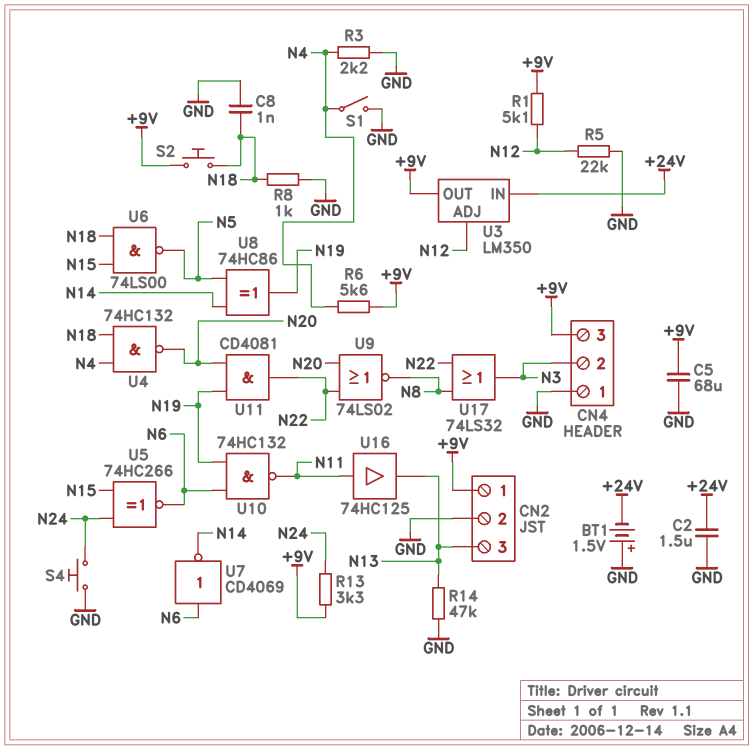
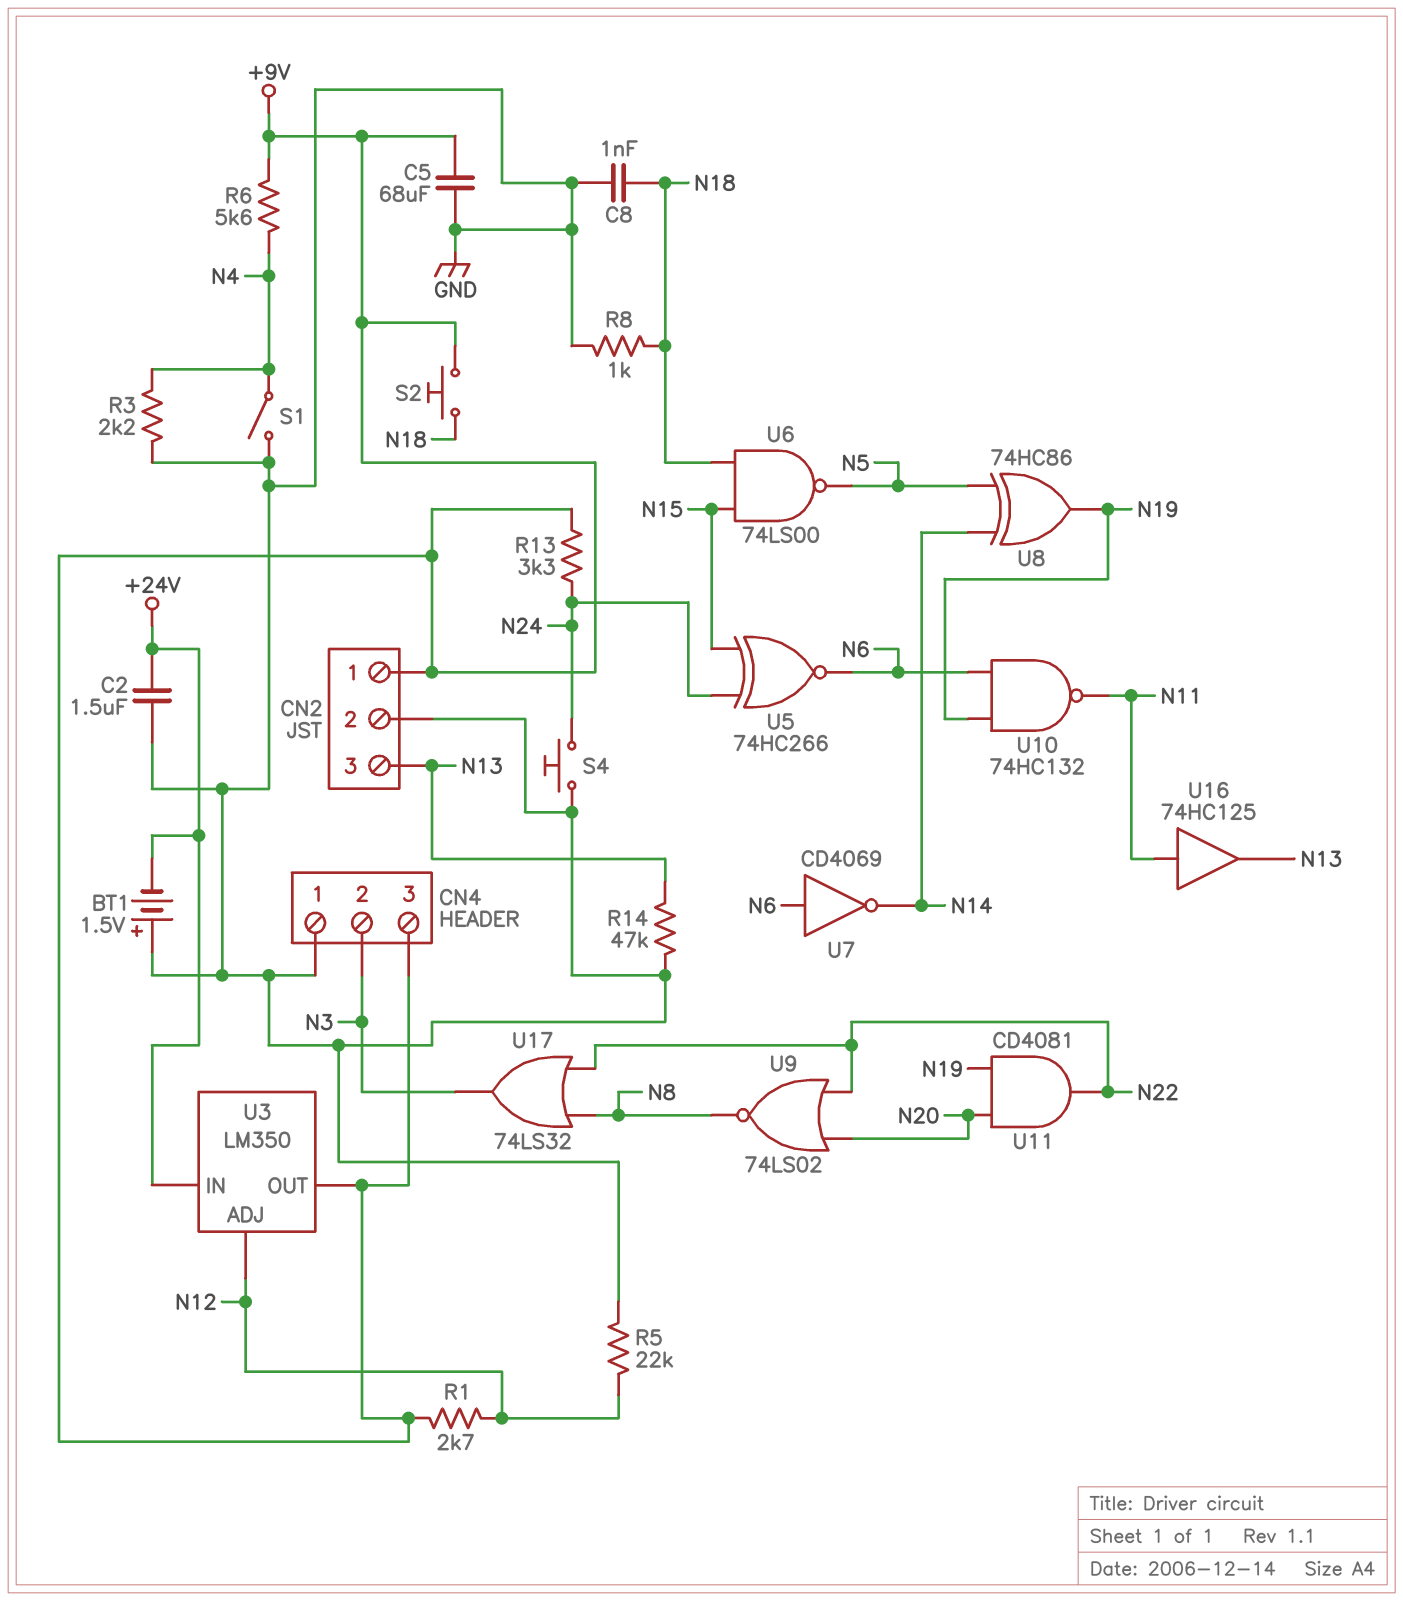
R1: 5.1k (+9V, N12) -> 2.7k (+9V, N12)
U4: NAND 74HC132 (in N4, in N18, out N20) -> none

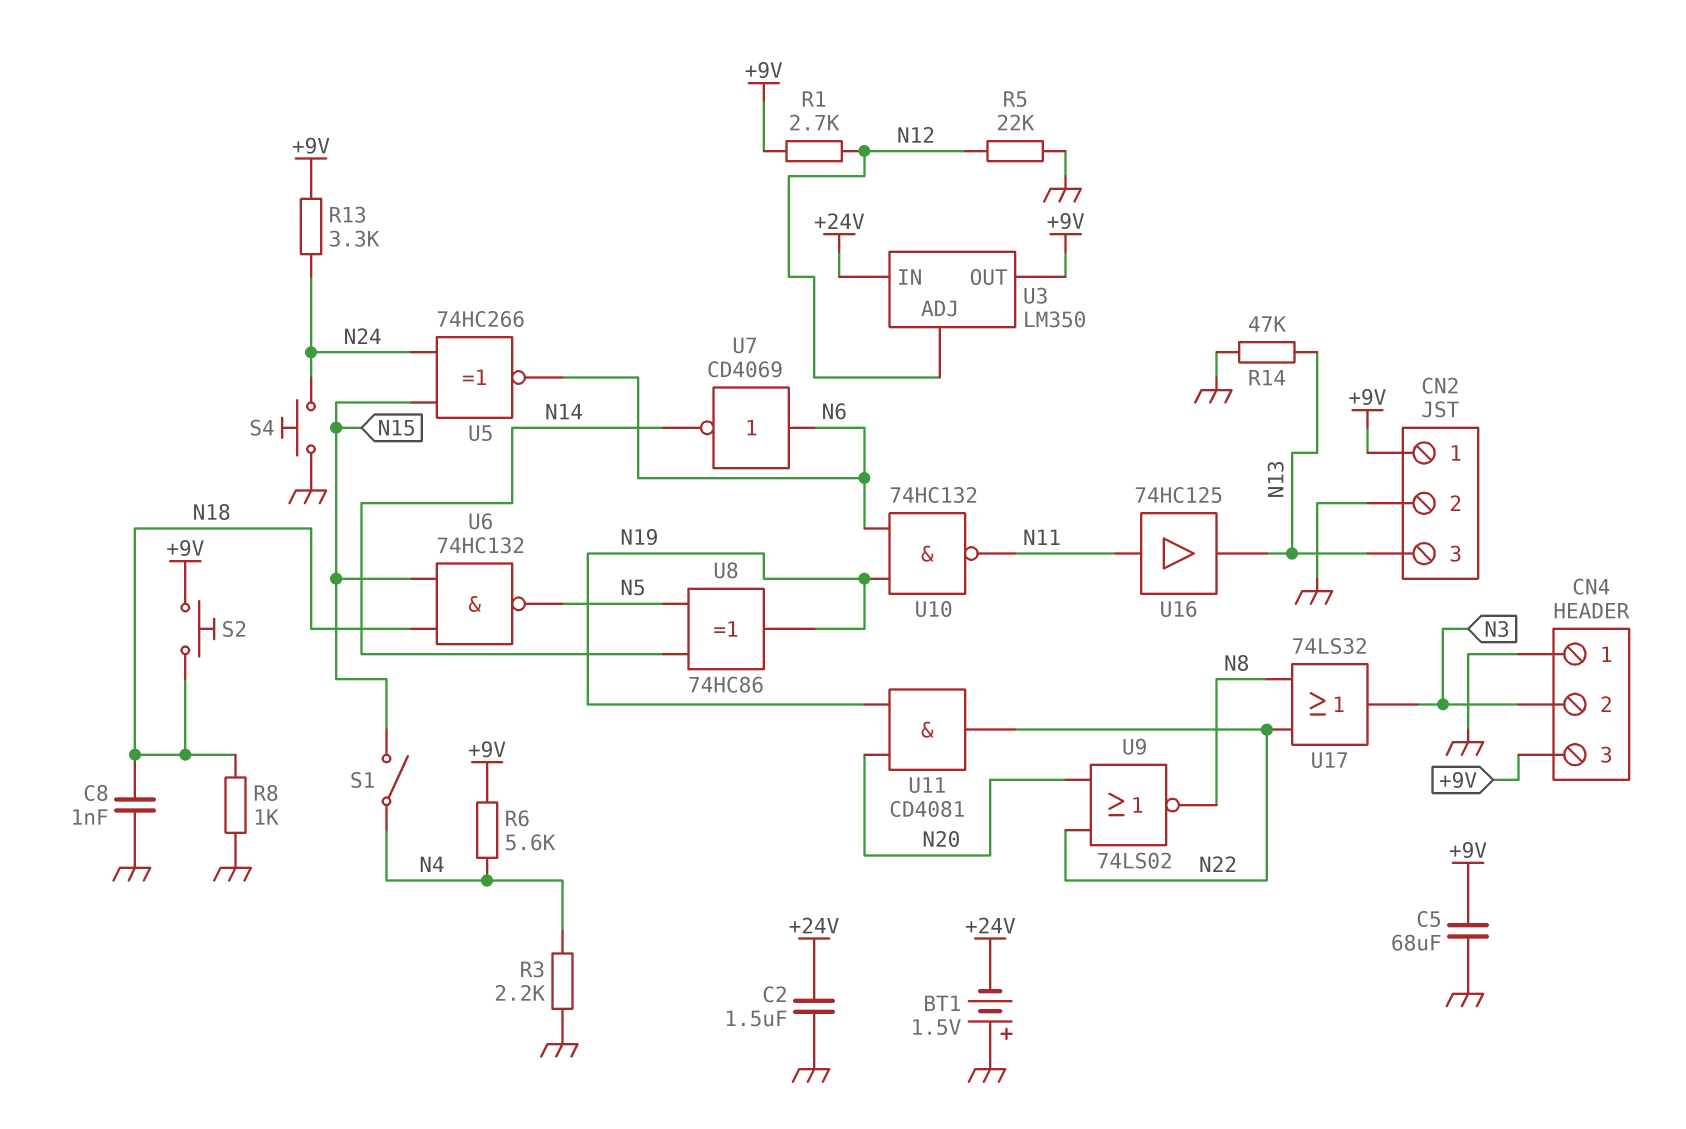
S1: switch (GND, N4) -> switch (N4, N15)
U6: NAND 74LS00 (in N15, in N18, out N5) -> NAND 74HC132 (in N15, in N18, out N5)

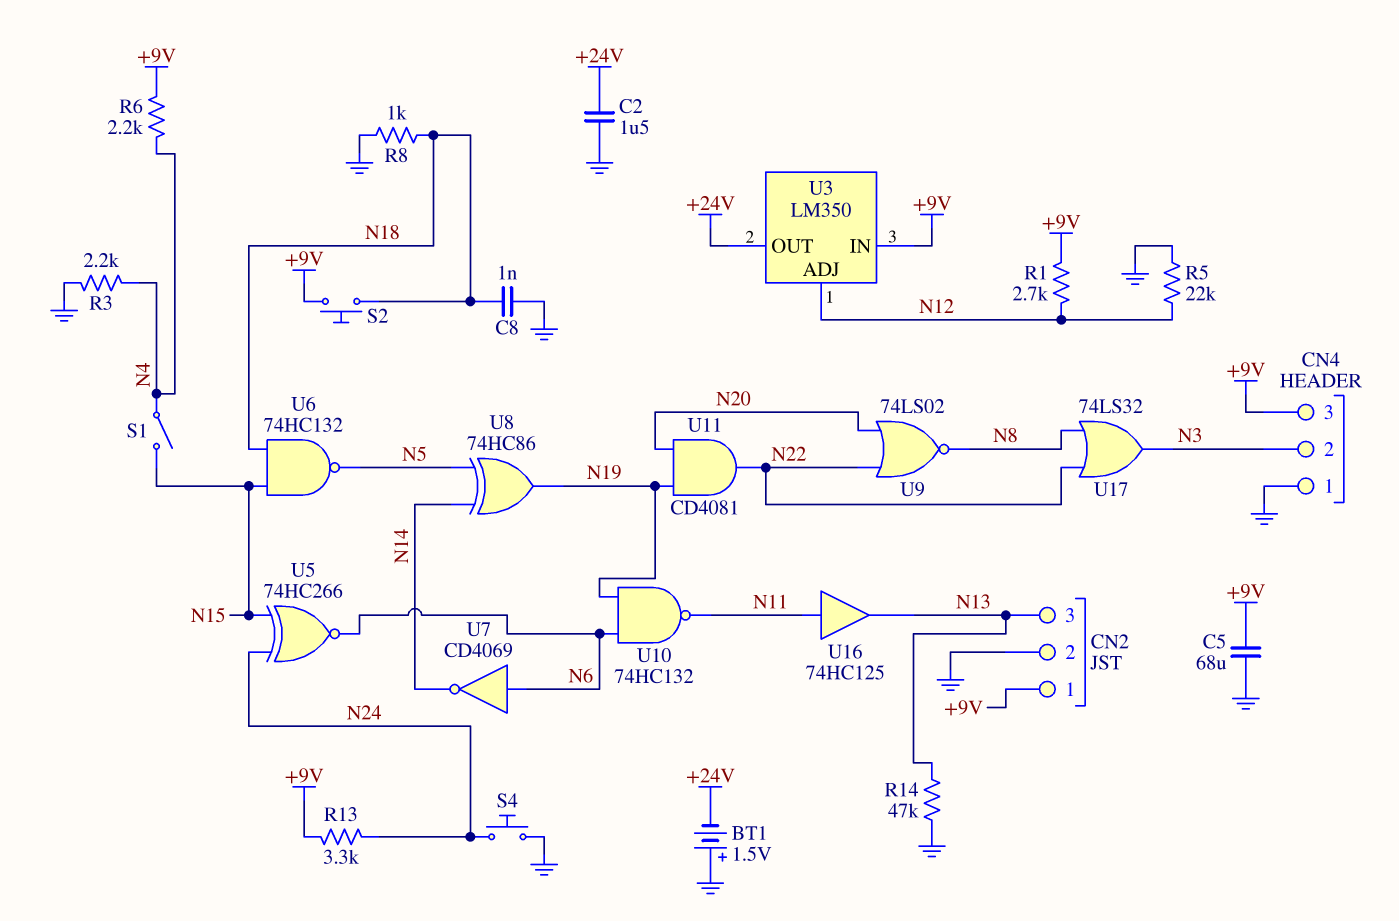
R6: 5.6k (+9V, N4) -> 2.2k (+9V, N4)
U3 pin IN: +24V -> +9V
U3 pin OUT: +9V -> +24V

